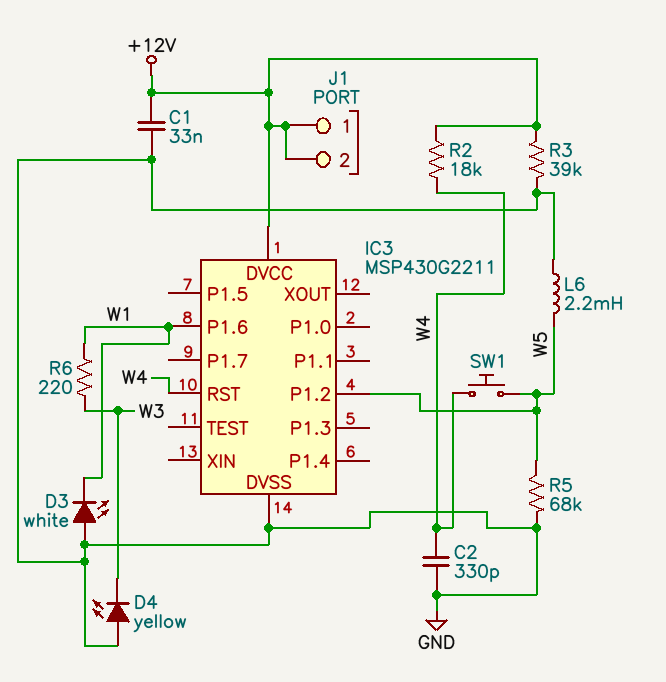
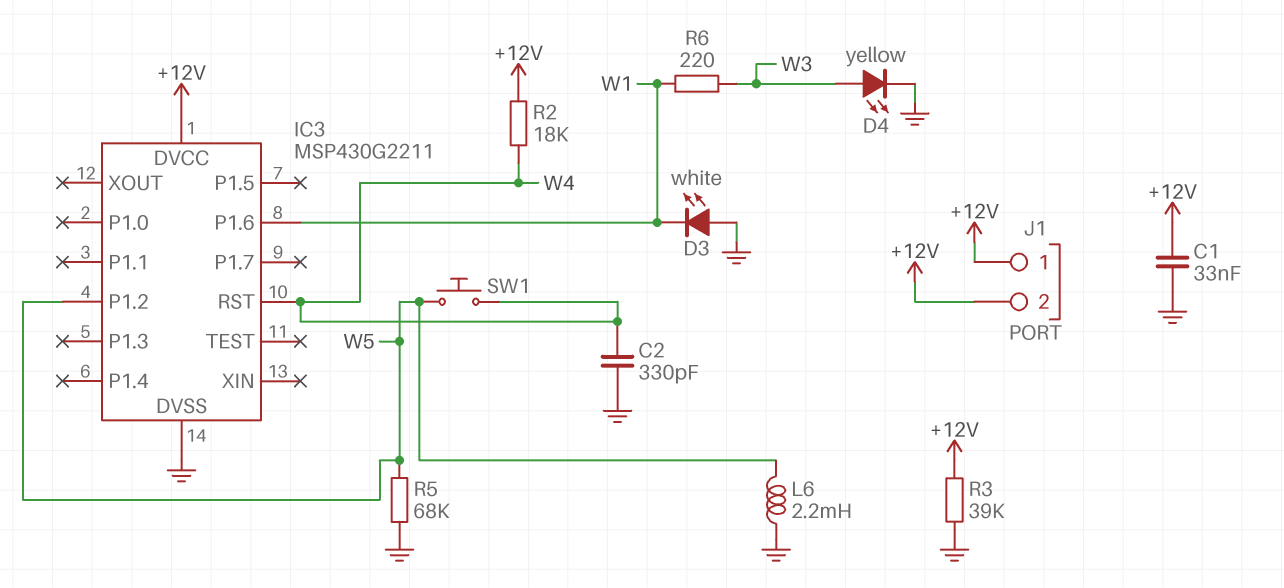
D4: LED yellow (A GND, K W3) -> LED yellow (A W3, K GND)

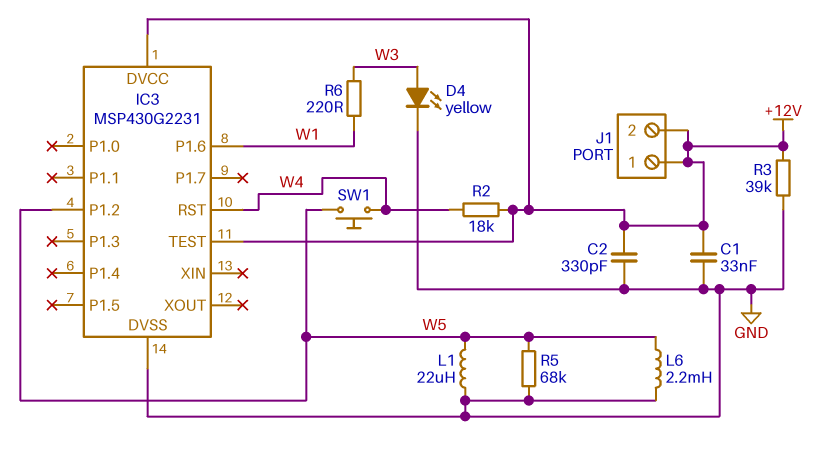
C2: 330pF (GND, W4) -> 330pF (+12V, GND)
D3: LED white (A GND, K W1) -> none
IC3: MSP430G2211 -> MSP430G2231
IC3 pin TEST: none -> +12V
L1: none -> 22uH (GND, W5)

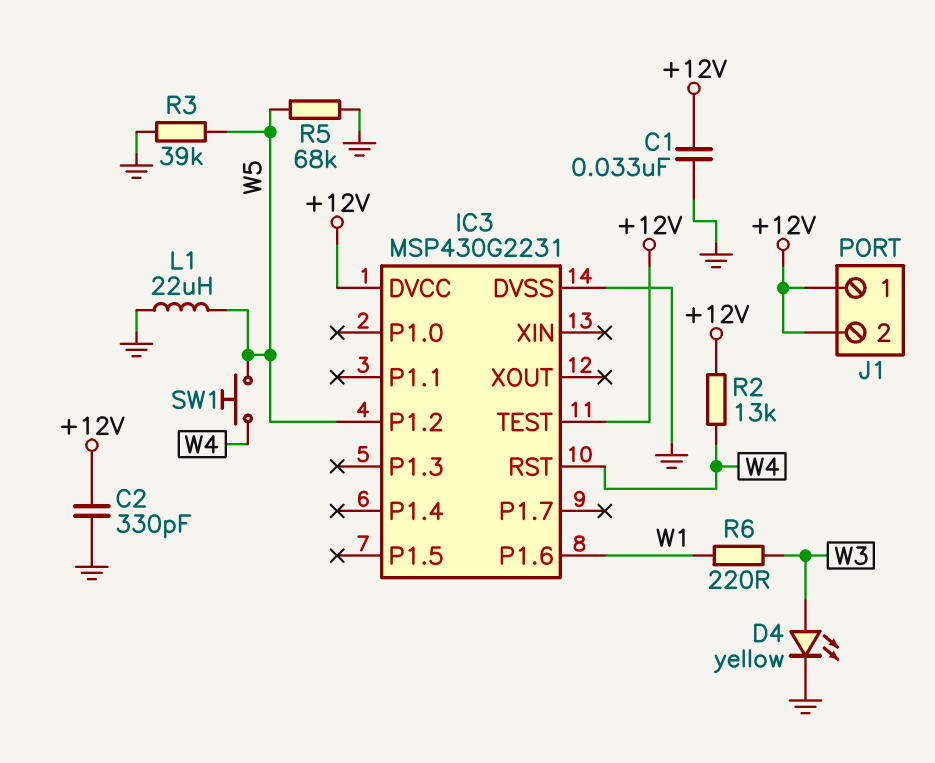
L6: 2.2mH (GND, W5) -> none
R2: 18k (+12V, W4) -> 13k (+12V, W4)
R3: 39k (+12V, GND) -> 39k (GND, W5)

